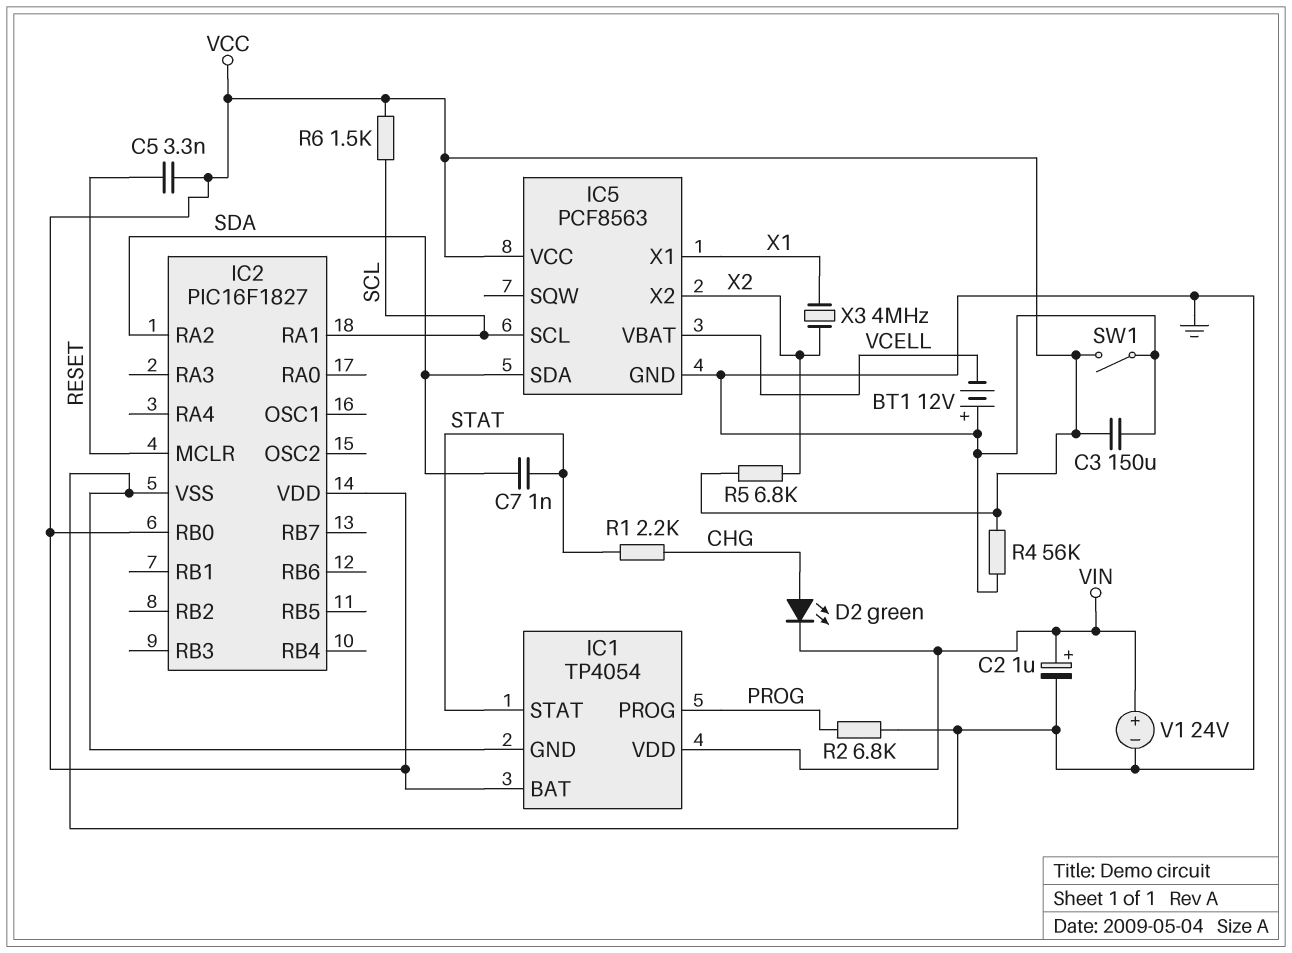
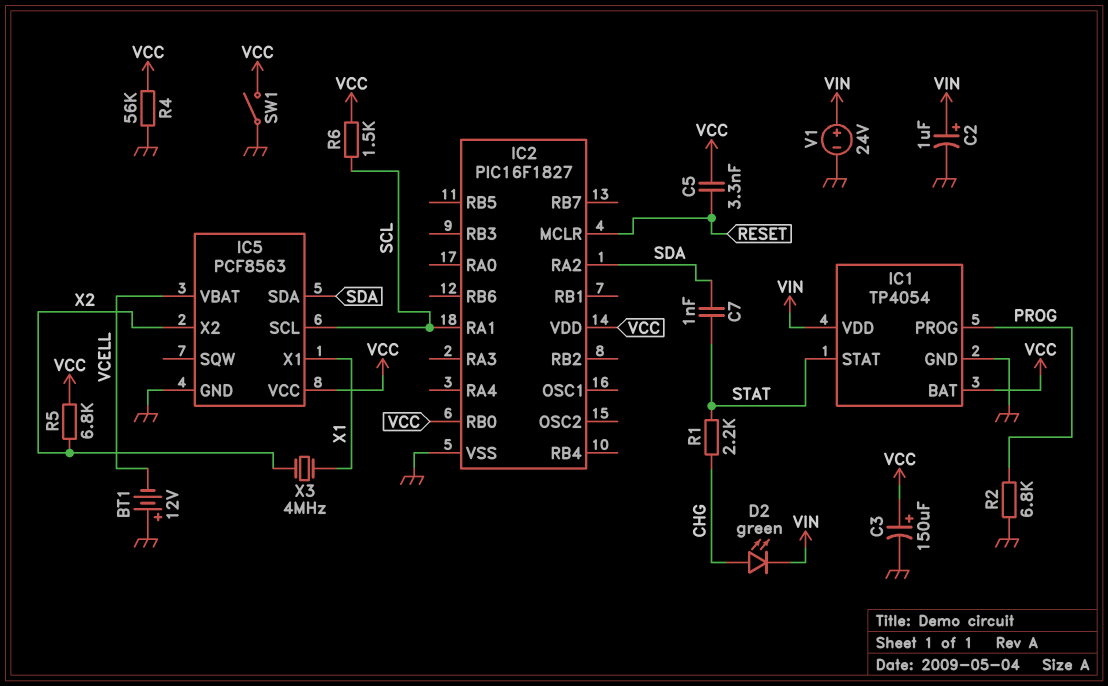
C3: 150uF (GND, VCC) -> 150uF (plus VCC, minus GND)

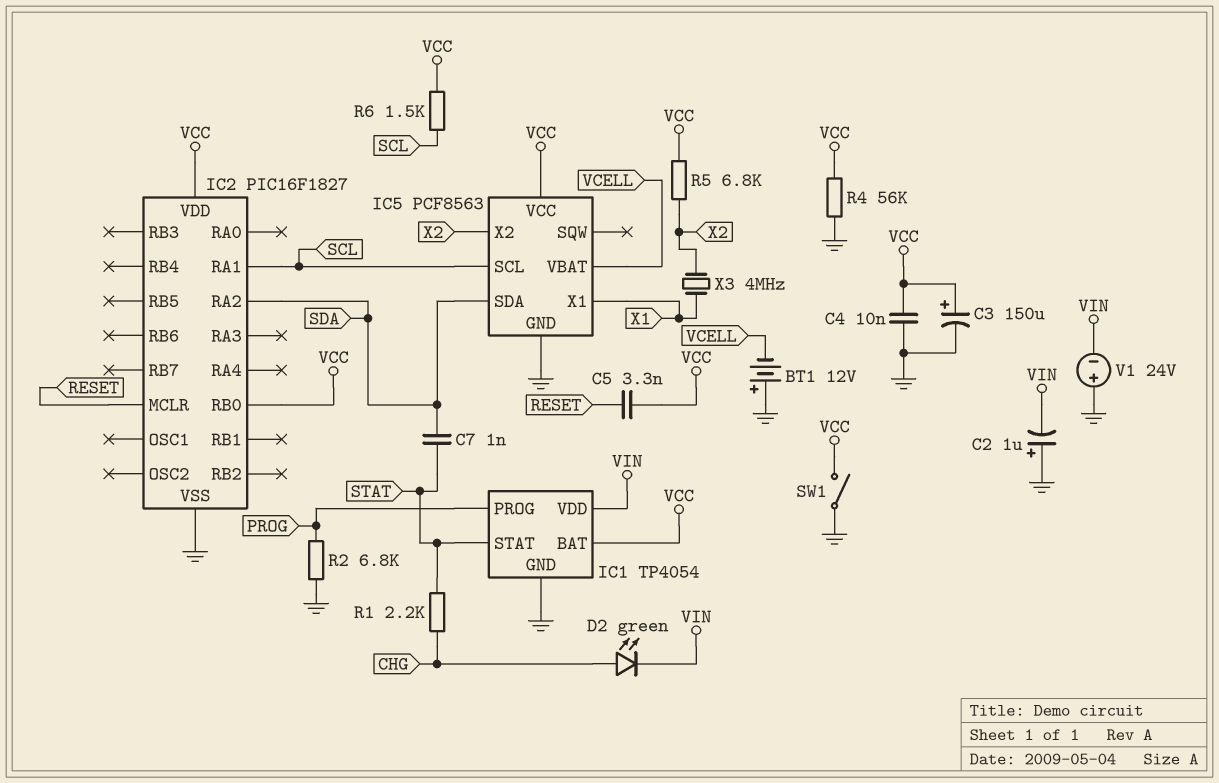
C2: 1uF (plus VIN, minus GND) -> 1uF (plus GND, minus VIN)
C4: none -> 10nF (GND, VCC)
V1: 24V (plus VIN, minus GND) -> 24V (plus GND, minus VIN)

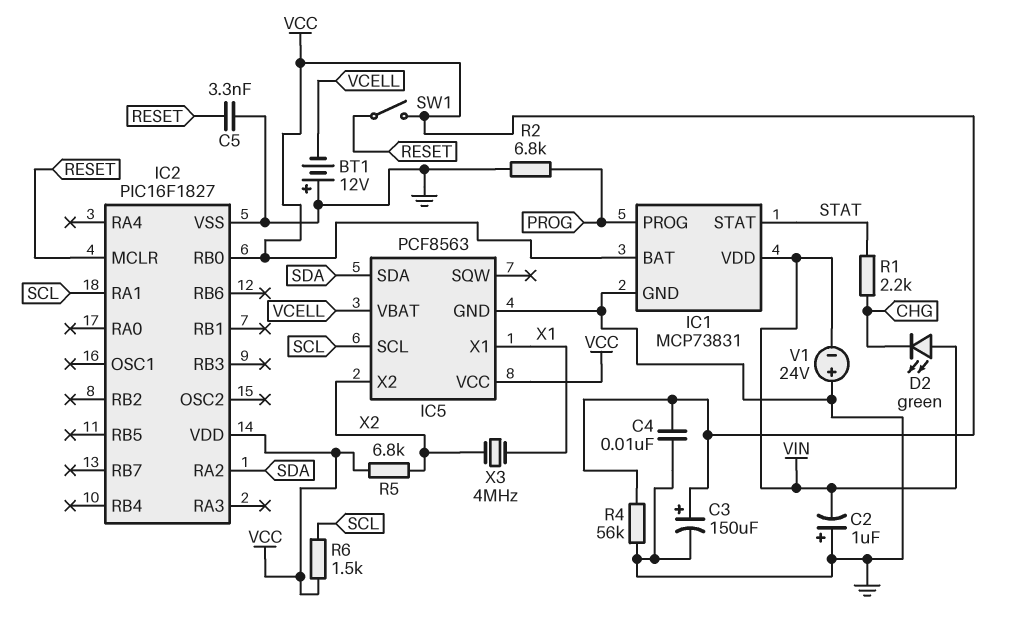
C5: 3.3nF (RESET, VCC) -> 3.3nF (GND, RESET)
C7: 1nF (SDA, STAT) -> none
D2: LED green (A CHG, K VIN) -> LED green (A VIN, K CHG)
IC1: TP4054 -> MCP73831
SW1: switch (GND, VCC) -> switch (RESET, VCC)

